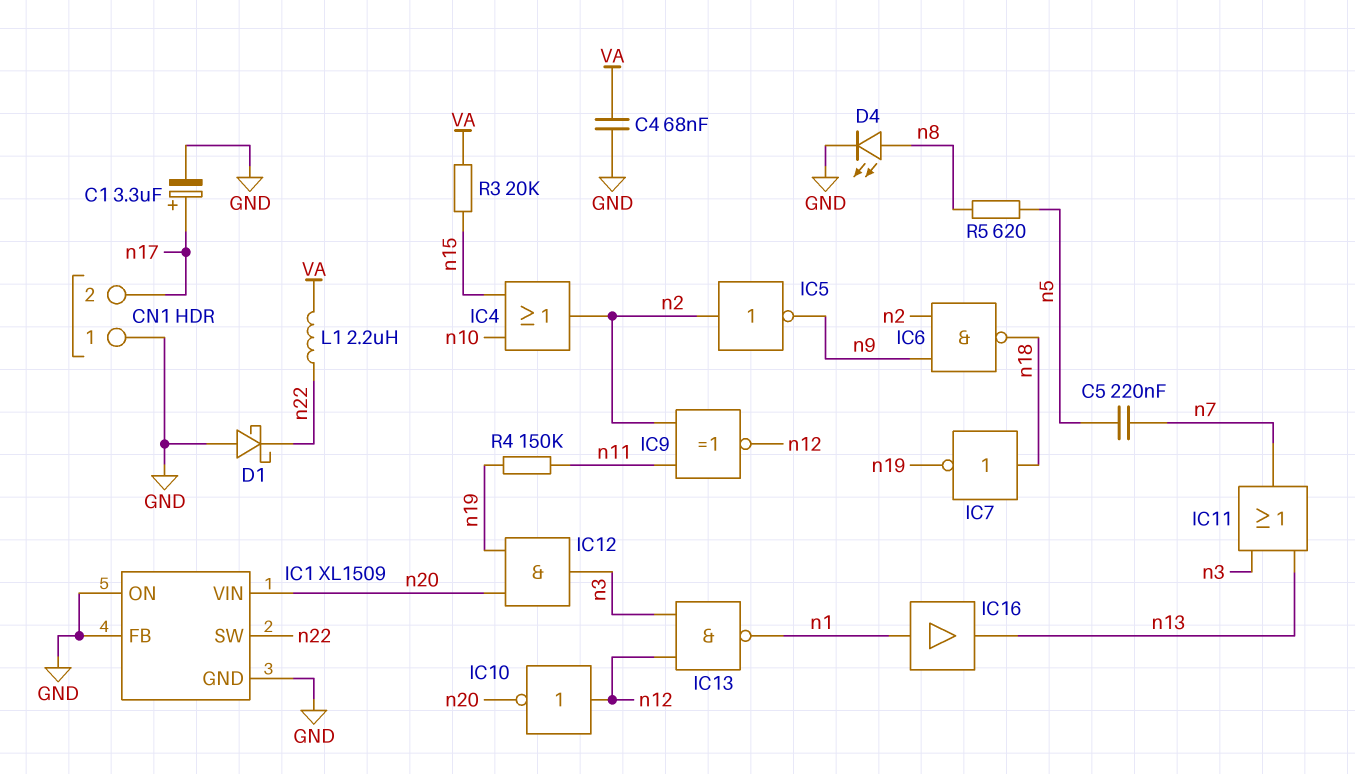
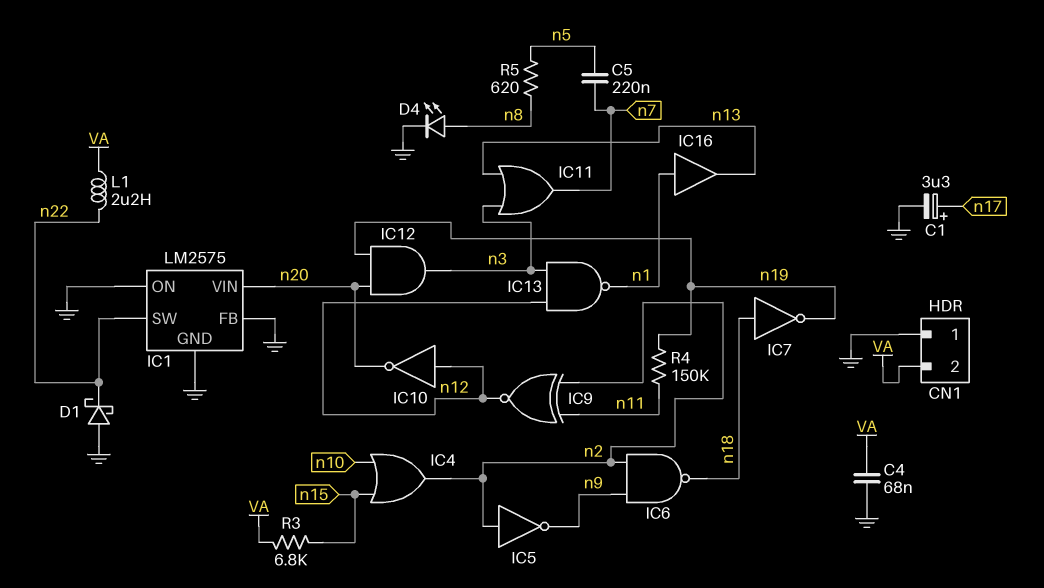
CN1 pin 2: n17 -> VA
IC1: XL1509 -> LM2575
R3: 20k (VA, n15) -> 6.8k (VA, n15)

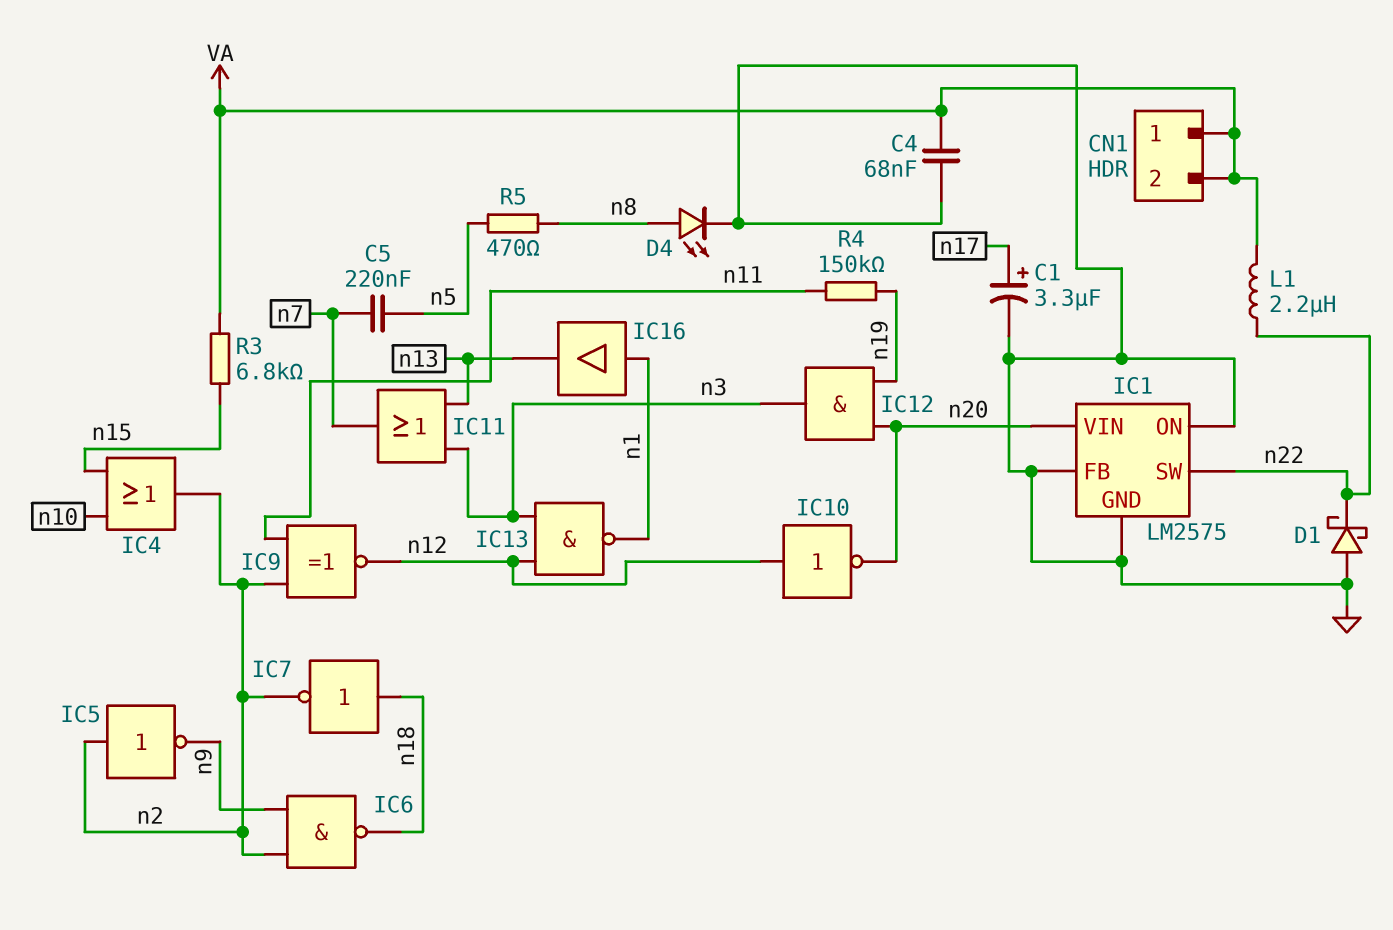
CN1 pin 1: GND -> VA
IC7: NOT (in n18, out n19) -> NOT (in n18, out n2)
R5: 620 (n5, n8) -> 470 (n5, n8)

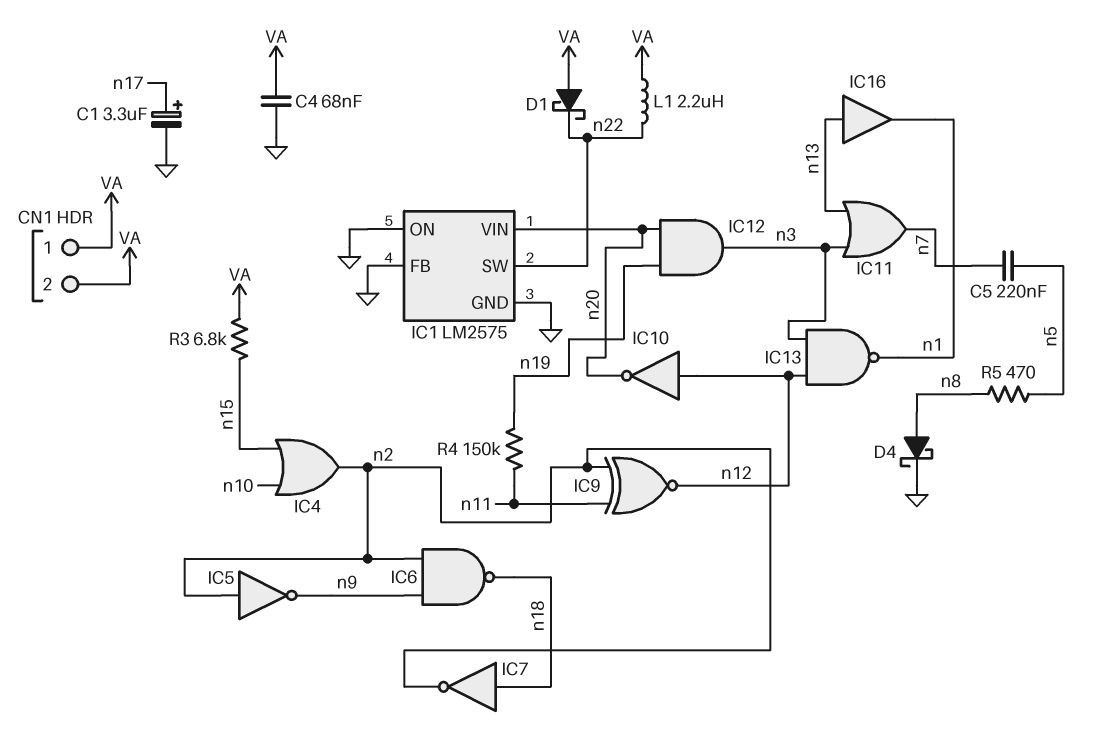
D1: schottky (A GND, K n22) -> schottky (A VA, K n22)
D4: LED (A n8, K GND) -> schottky (A n8, K GND)
IC16: buffer (in n1, out n13) -> buffer (in n13, out n1)

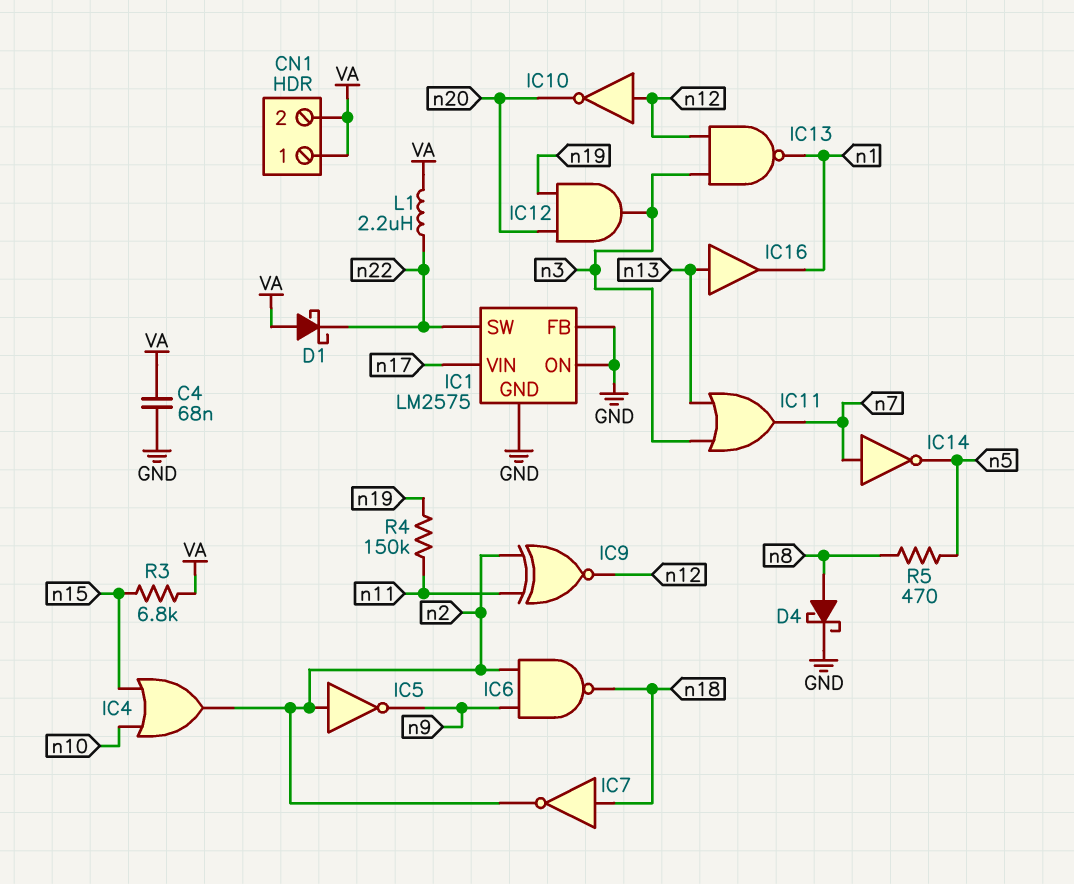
C1: 3.3uF (plus n17, minus GND) -> none
C5: 220nF (n5, n7) -> none
IC1 pin VIN: n20 -> n17
IC14: none -> NOT (in n7, out n5)

